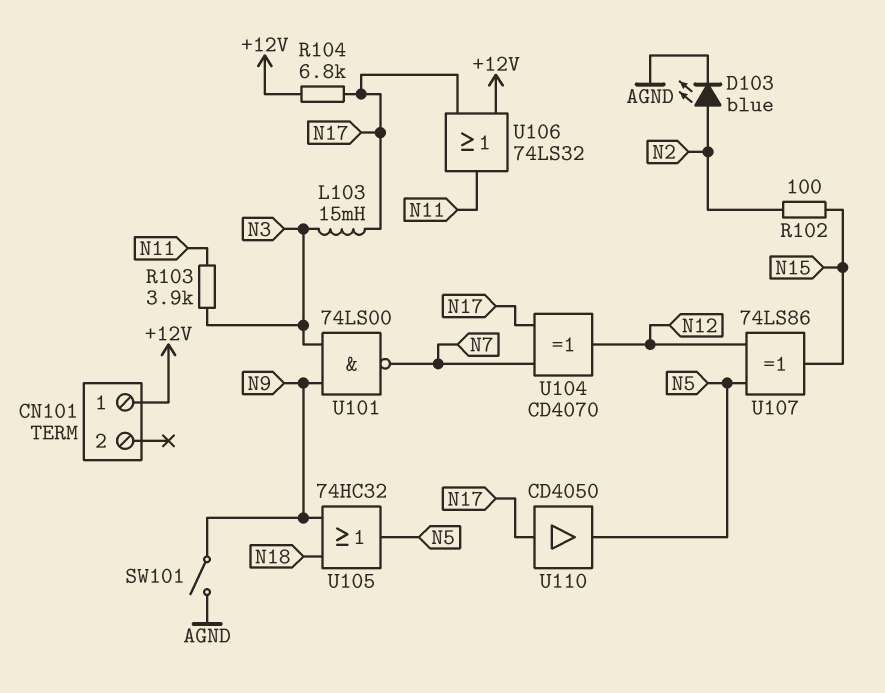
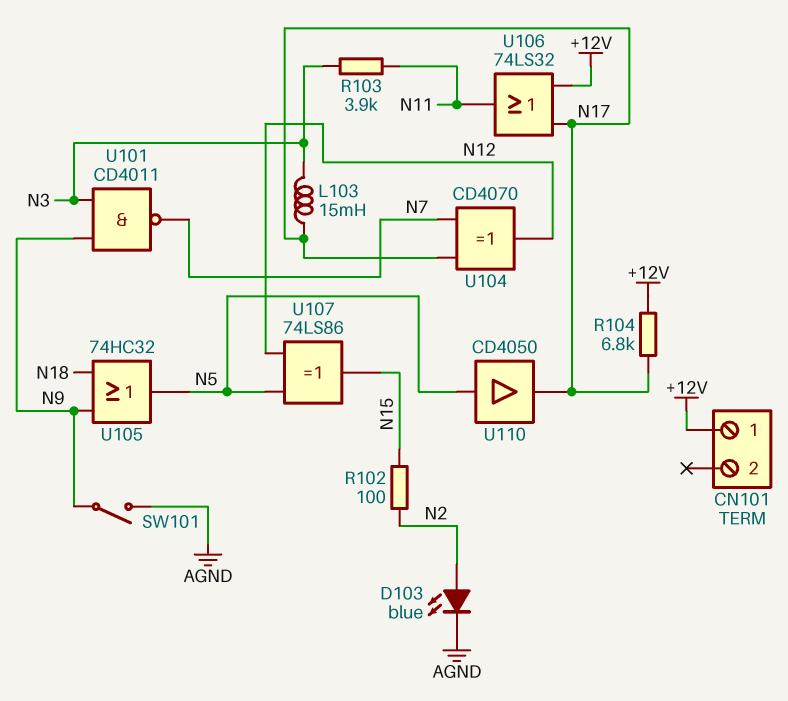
U101: NAND 74LS00 (in N3, in N9, out N7) -> NAND CD4011 (in N3, in N9, out N7)
U110: buffer CD4050 (in N17, out N5) -> buffer CD4050 (in N5, out N17)

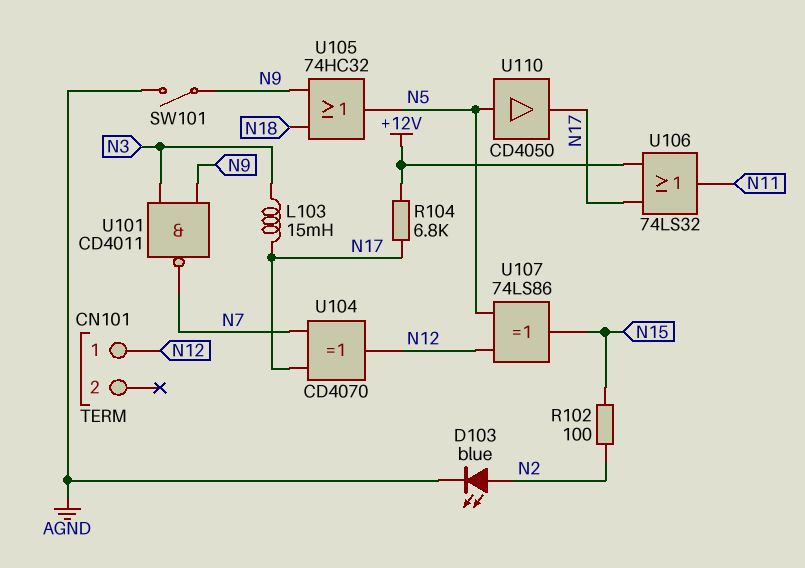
CN101 pin 1: +12V -> N12
R103: 3.9k (N3, N11) -> none

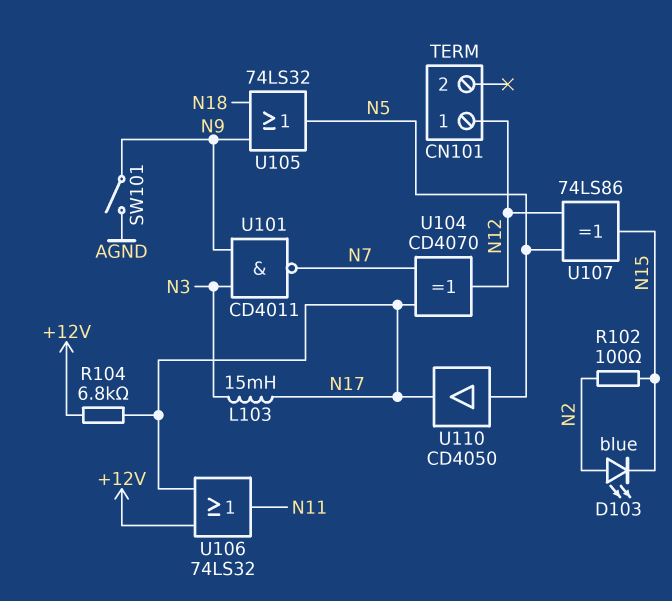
D103: LED blue (A N2, K AGND) -> LED blue (A N2, K N15)
U105: OR 74HC32 (in N9, in N18, out N5) -> OR 74LS32 (in N9, in N18, out N5)

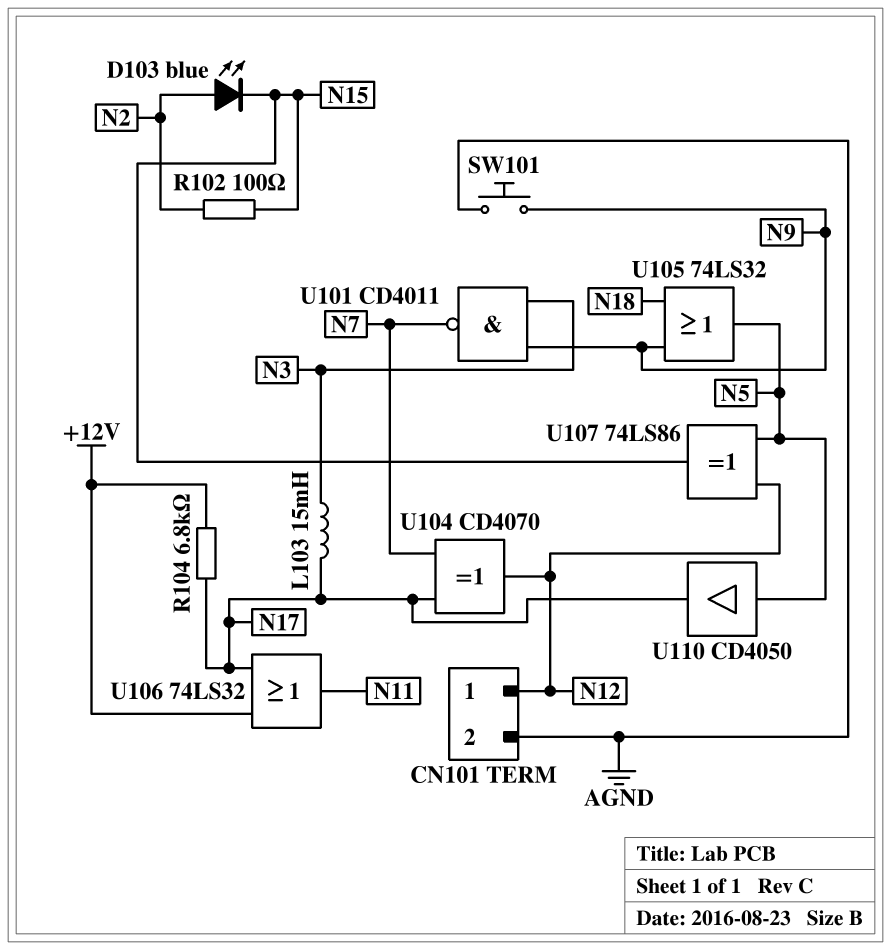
CN101 pin 2: none -> AGND
SW101: switch (AGND, N9) -> button (AGND, N9)

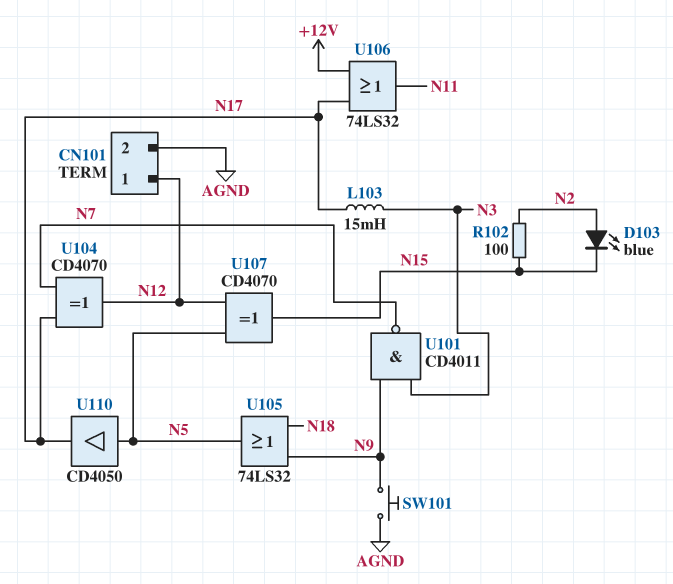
R104: 6.8k (+12V, N17) -> none
U107: XOR 74LS86 (in N5, in N12, out N15) -> XOR CD4070 (in N5, in N12, out N15)

